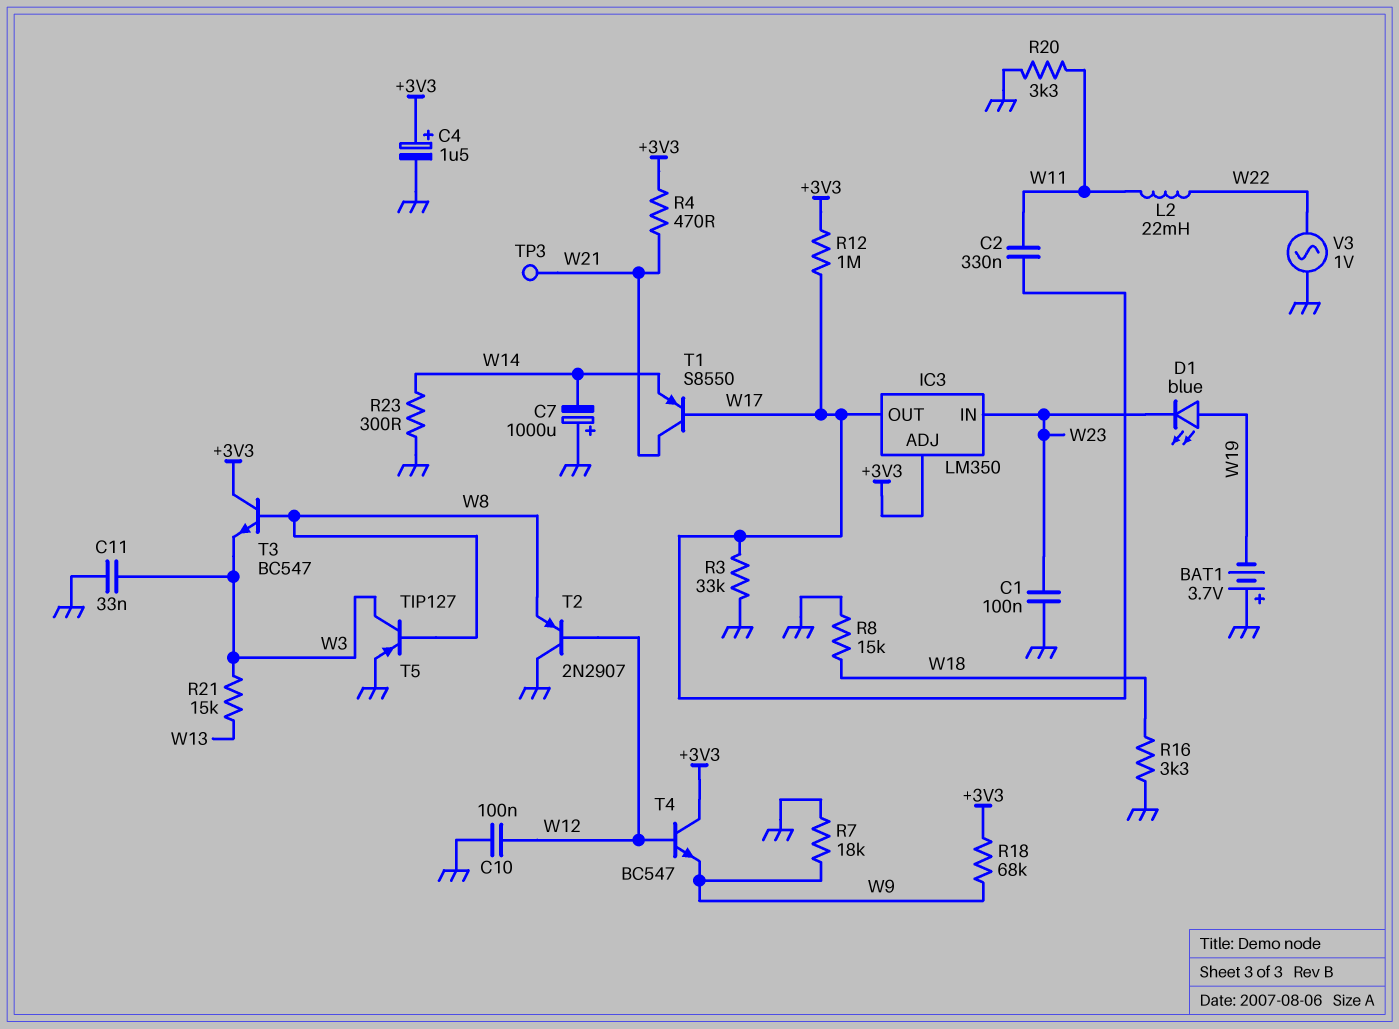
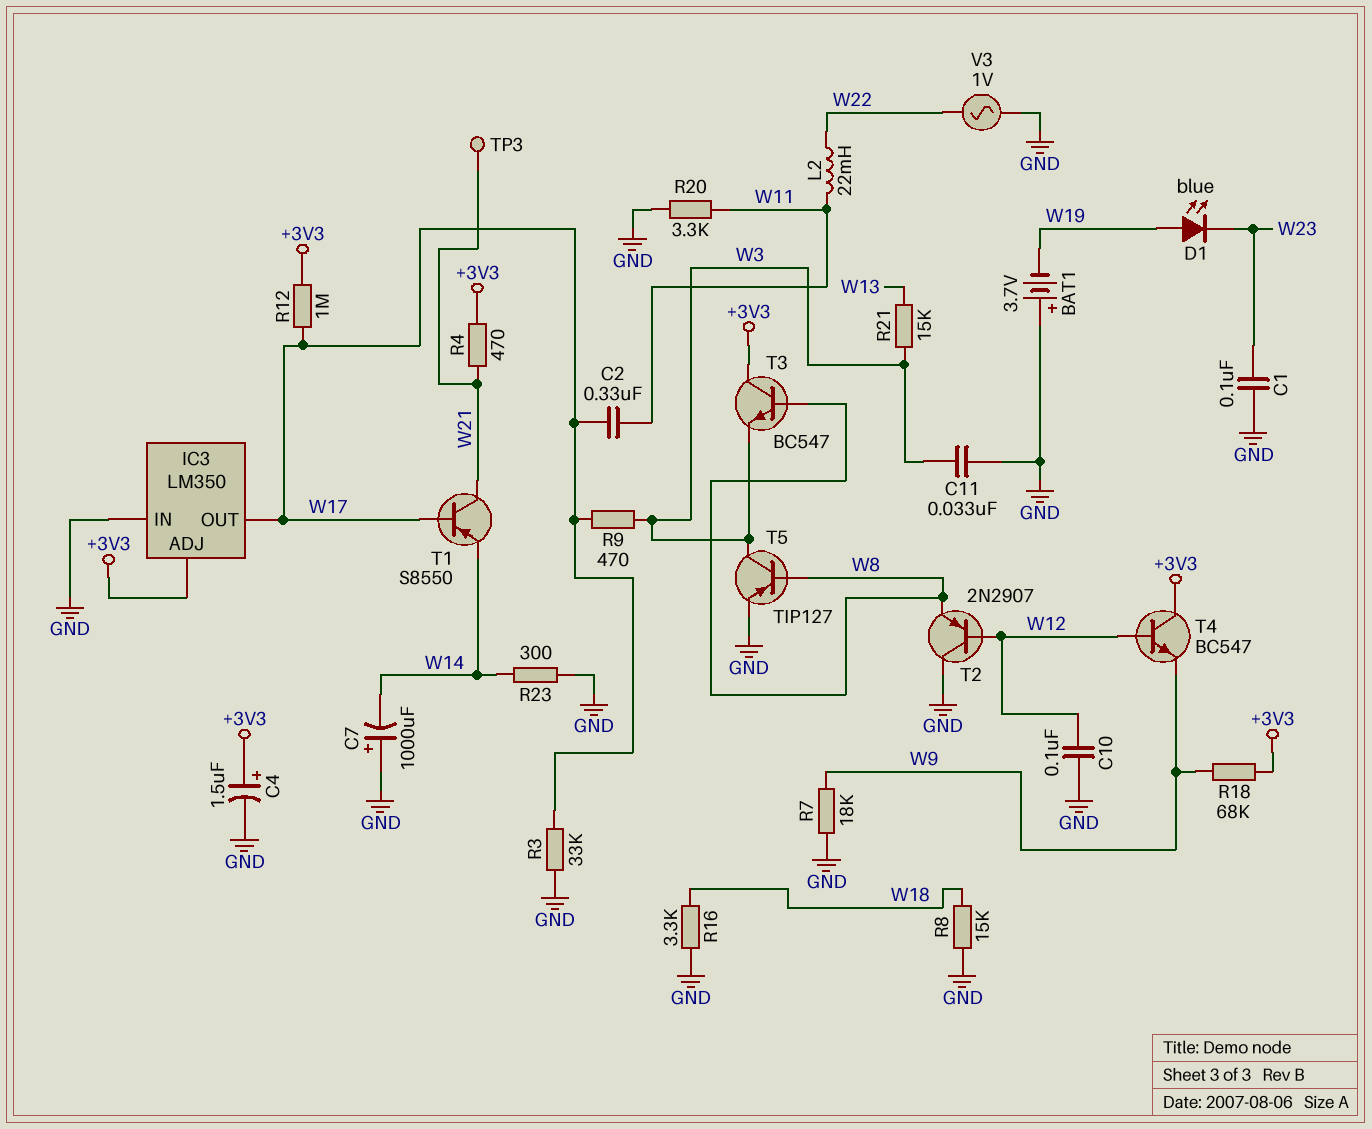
IC3 pin IN: W23 -> GND
R9: none -> 470 (W3, W17)

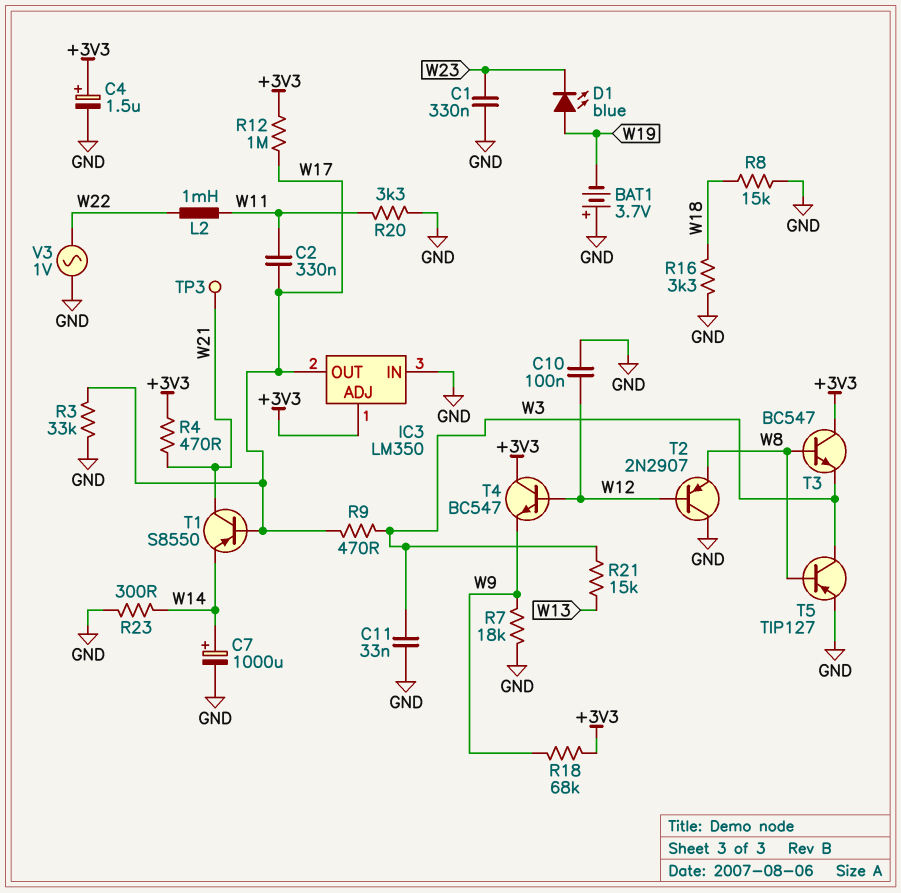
C1: 100nF (GND, W23) -> 330nF (GND, W23)
C7: 1000uF (plus GND, minus W14) -> 1000uF (plus W14, minus GND)
L2: 22mH (W11, W22) -> 1mH (W11, W22)

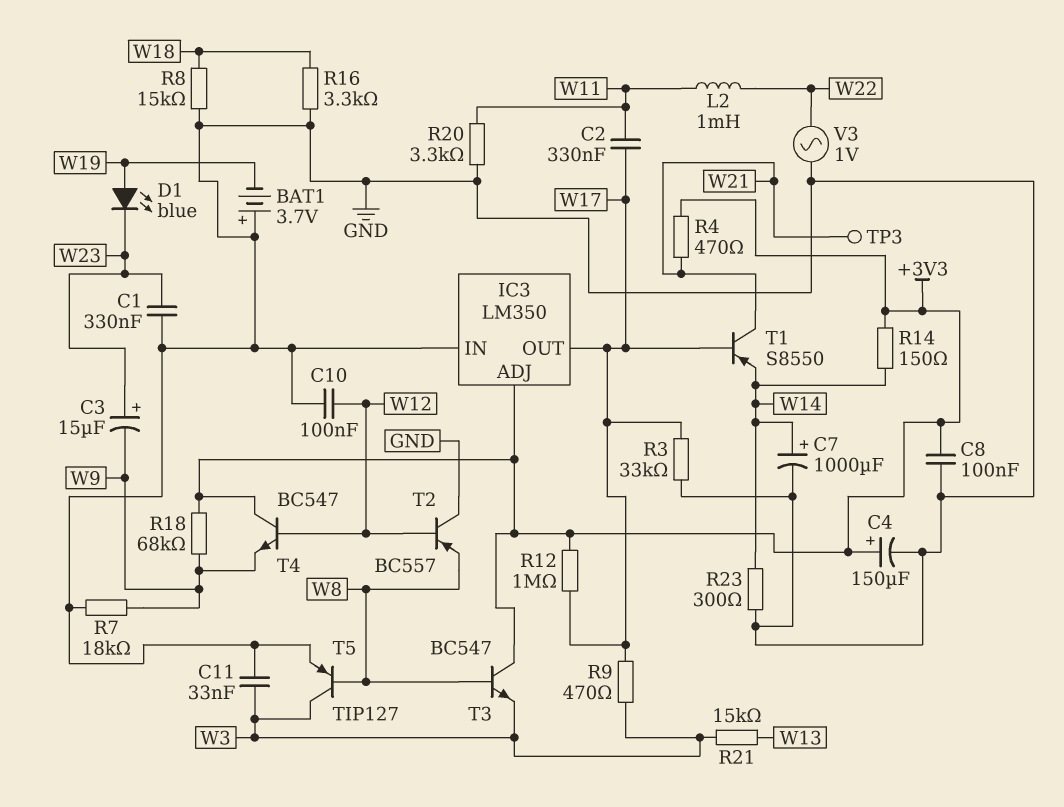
C3: none -> 15uF (plus W23, minus W9)
C4: 1.5uF (plus +3V3, minus GND) -> 150uF (plus +3V3, minus GND)
C8: none -> 100nF (+3V3, GND)
R14: none -> 150 (+3V3, W14)
T2: PNP 2N2907 (B W12, C GND, E W8) -> PNP BC557 (B W12, C GND, E W8)

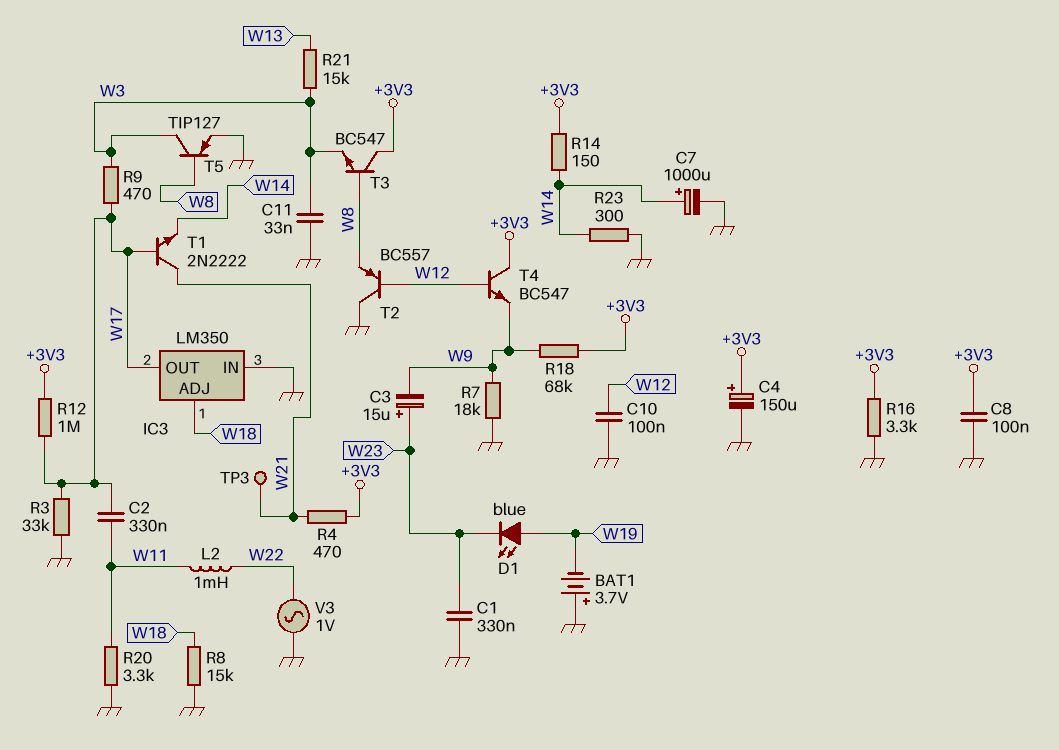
IC3 pin ADJ: +3V3 -> W18
R16: 3.3k (GND, W18) -> 3.3k (+3V3, GND)
T1: PNP S8550 (B W17, C W21, E W14) -> NPN 2N2222 (B W17, C W21, E W14)

